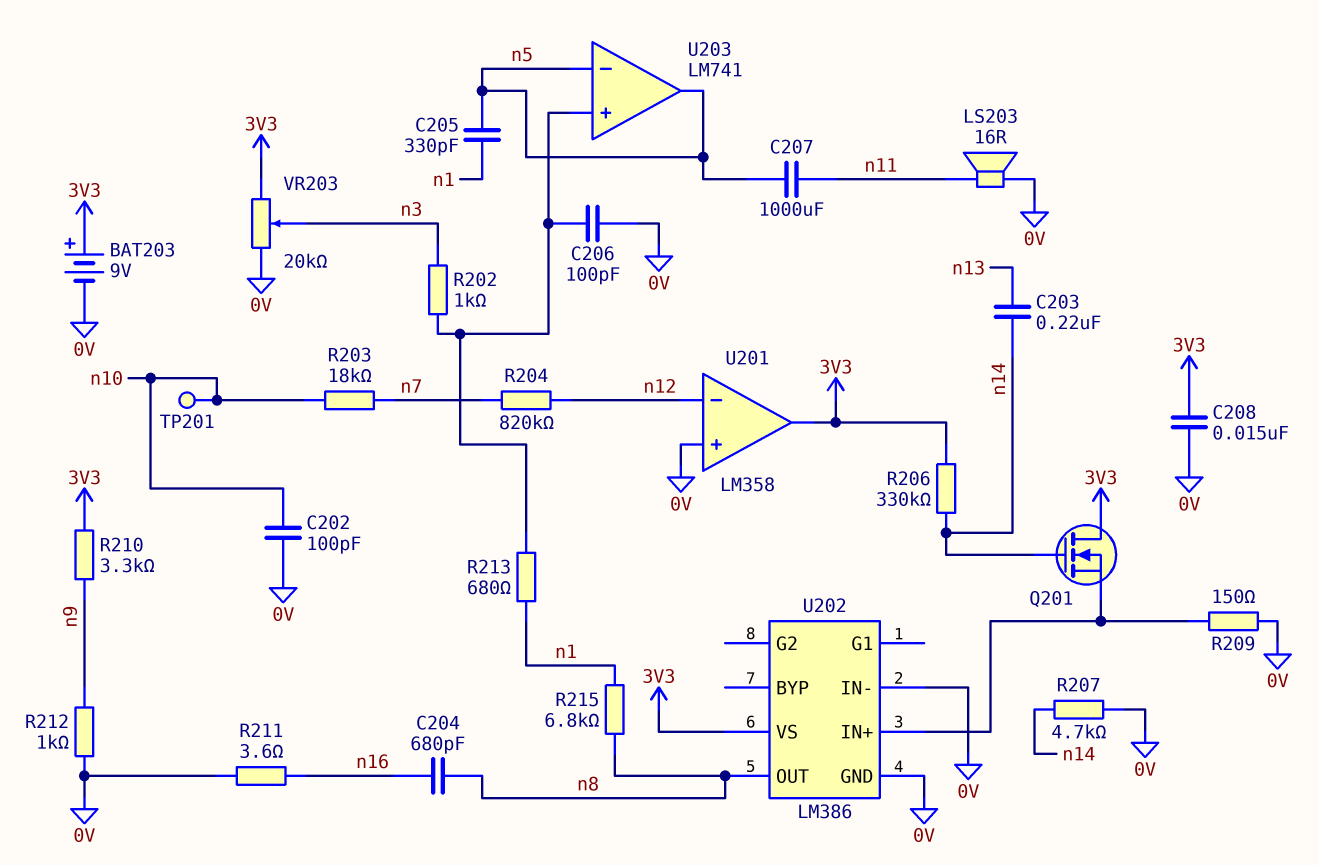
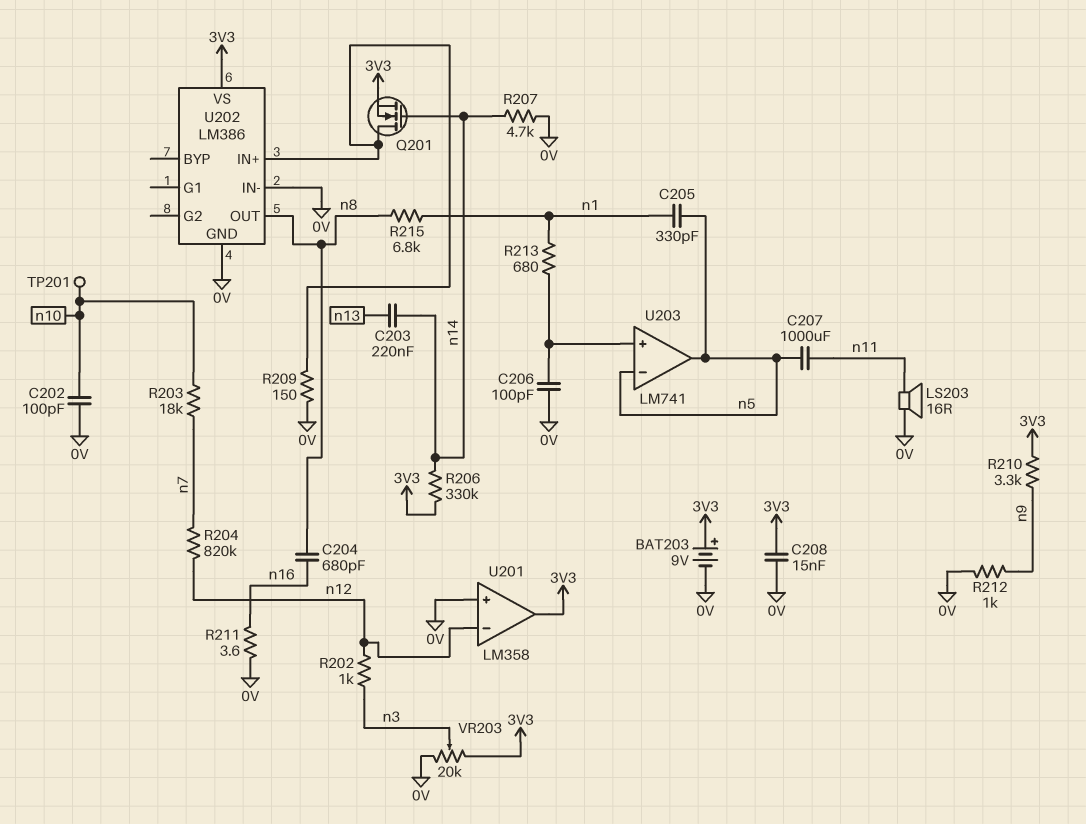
Q201: NMOS (G n14, D 3V3, S U202/IN+) -> NMOS (G n14, D U202/IN+, S 3V3)
R202: 1k (U203/in+, n3) -> 1k (n3, n12)

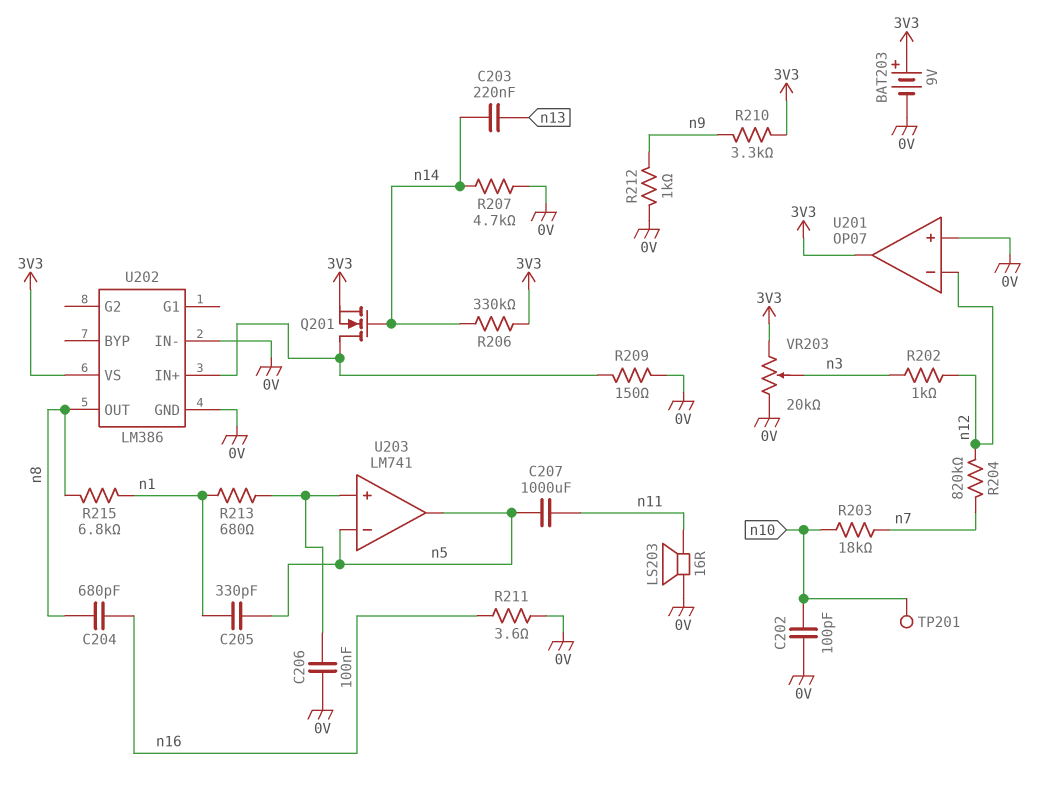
C206: 100pF (0V, U203/in+) -> 100nF (0V, U203/in+)
C208: 15nF (0V, 3V3) -> none
U201: LM358 -> OP07

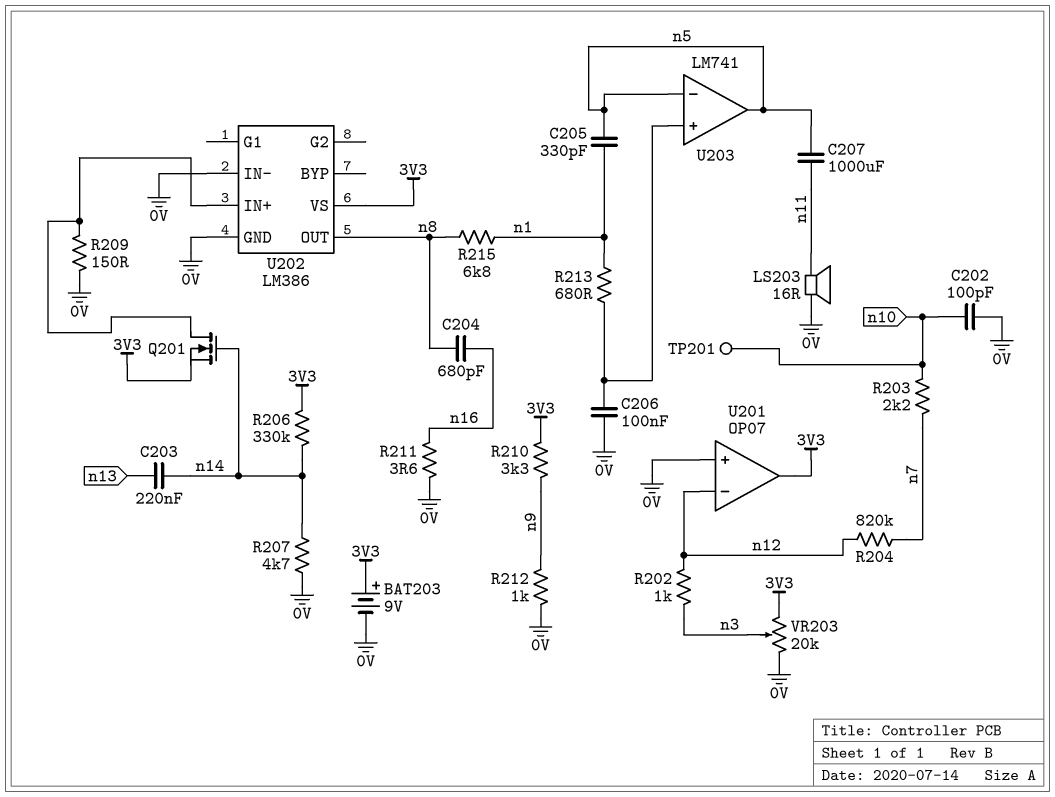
R203: 18k (n7, n10) -> 2.2k (n7, n10)

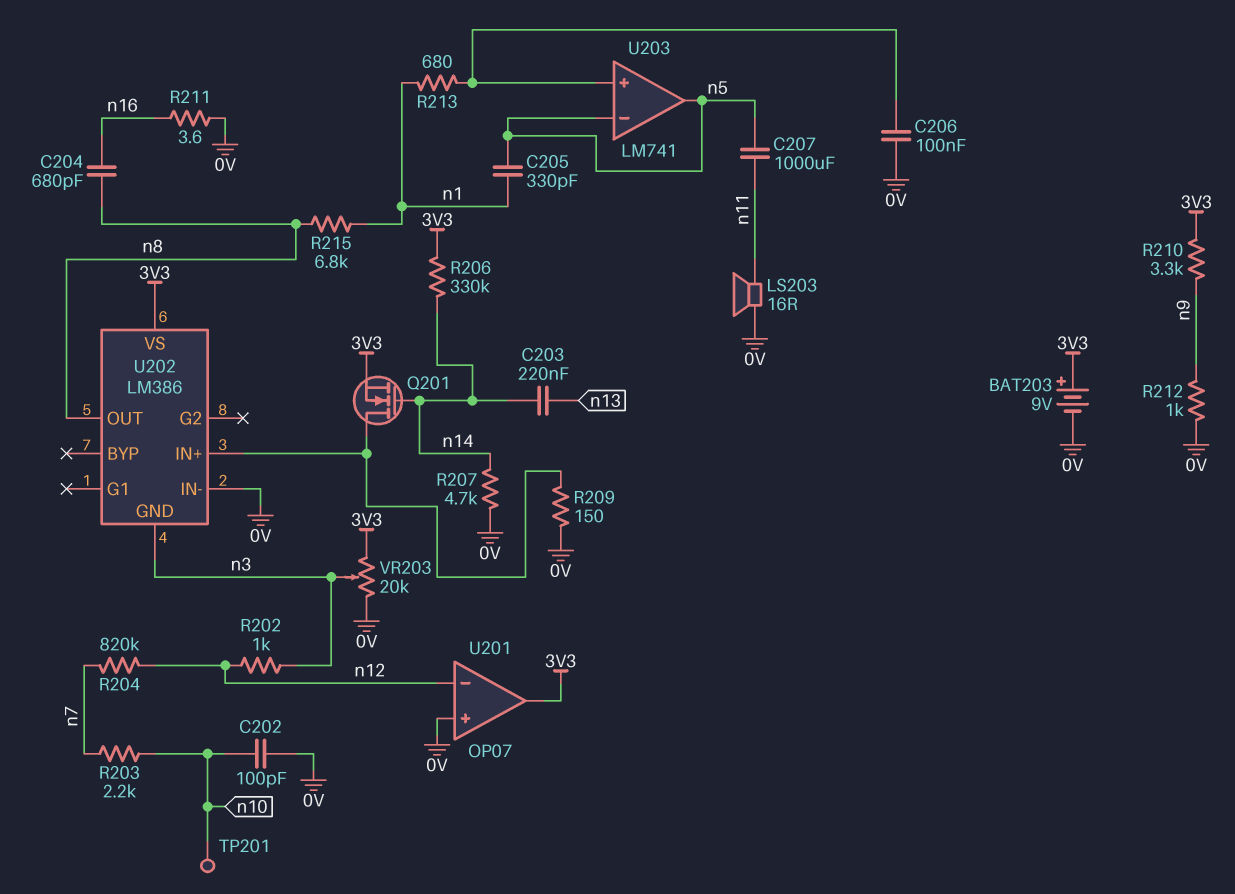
U202 pin GND: 0V -> n3

